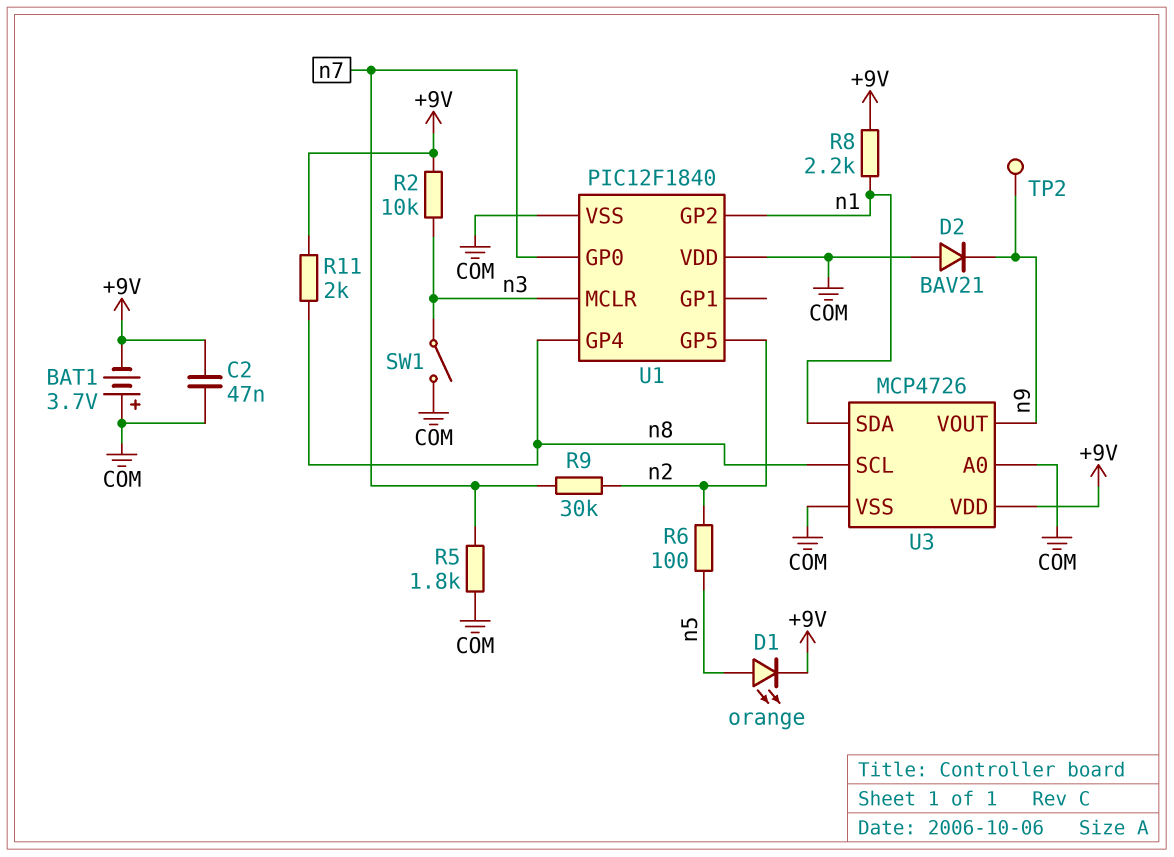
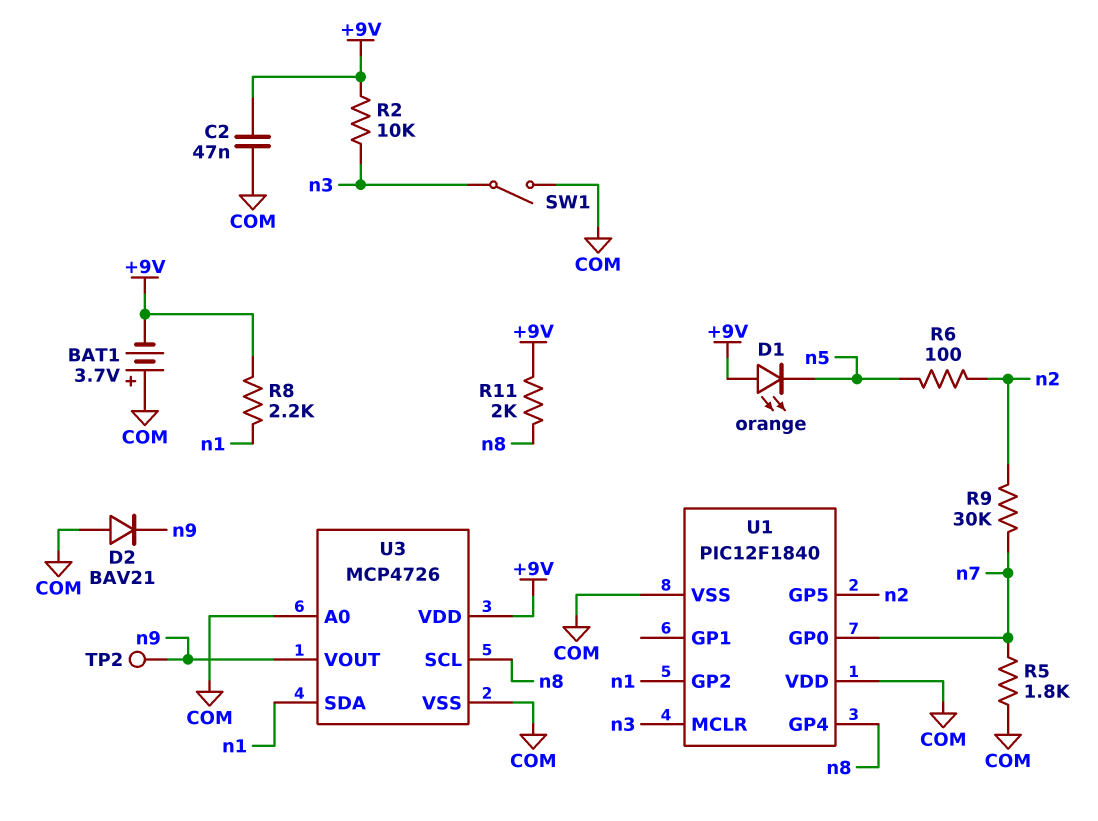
D1: LED orange (A n5, K +9V) -> LED orange (A +9V, K n5)

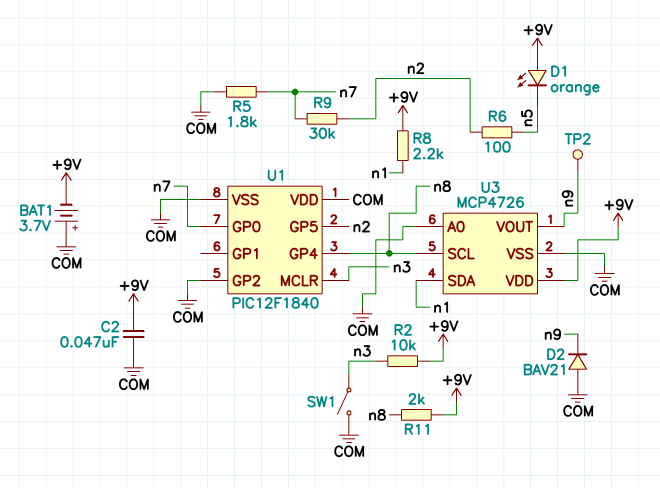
U1 pin GP2: n1 -> COM

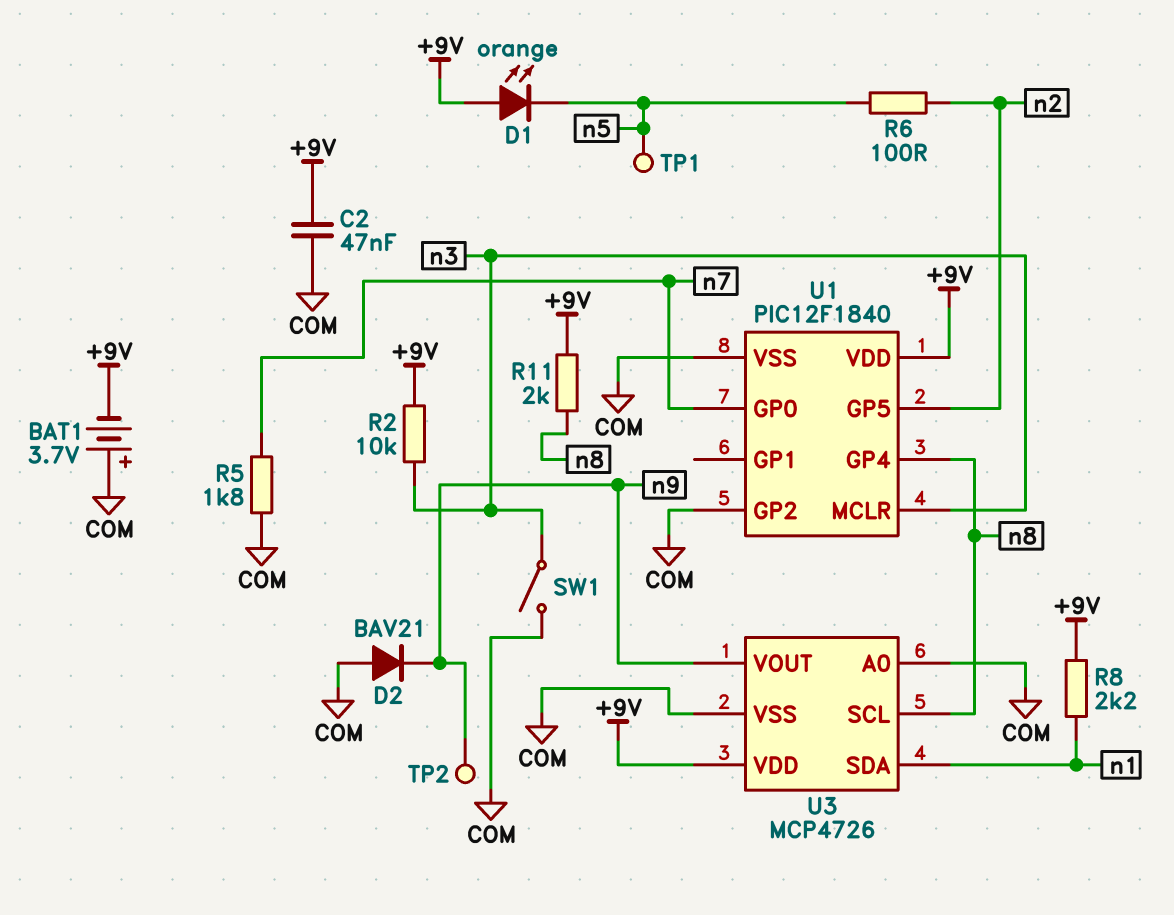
R9: 30k (n2, n7) -> none
TP1: none -> test point (n5)
U1 pin VDD: COM -> +9V

